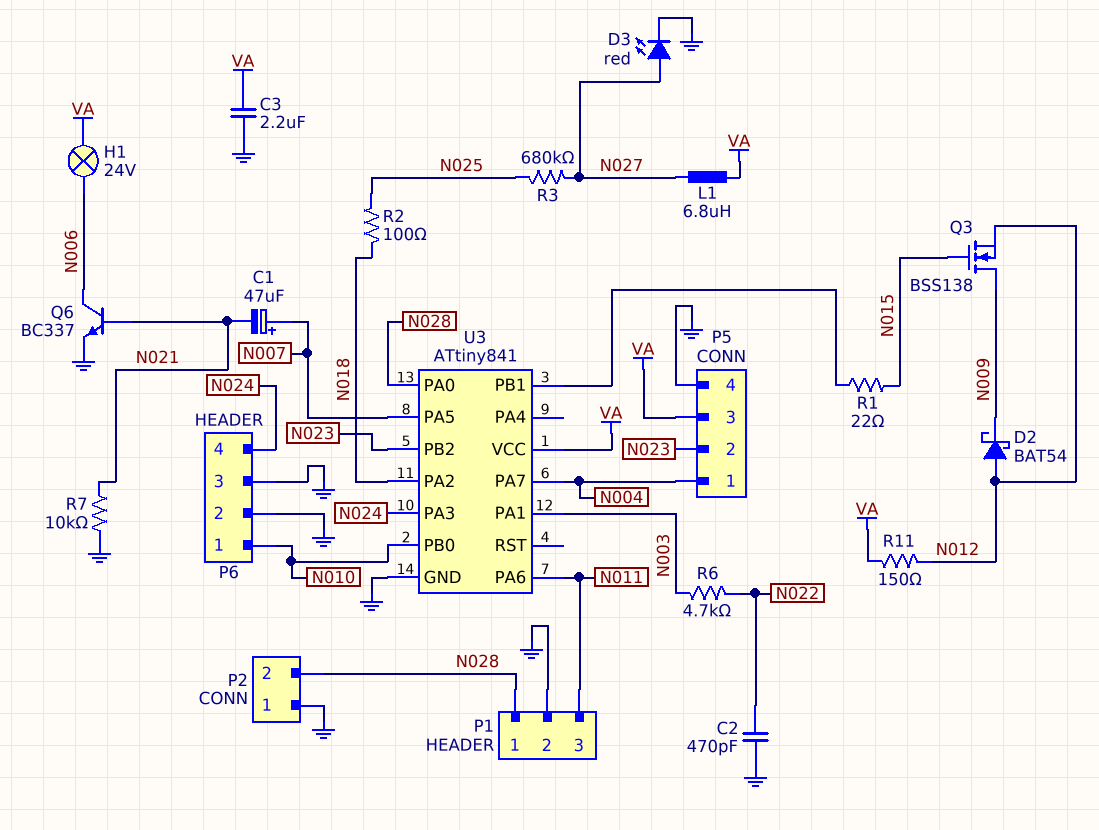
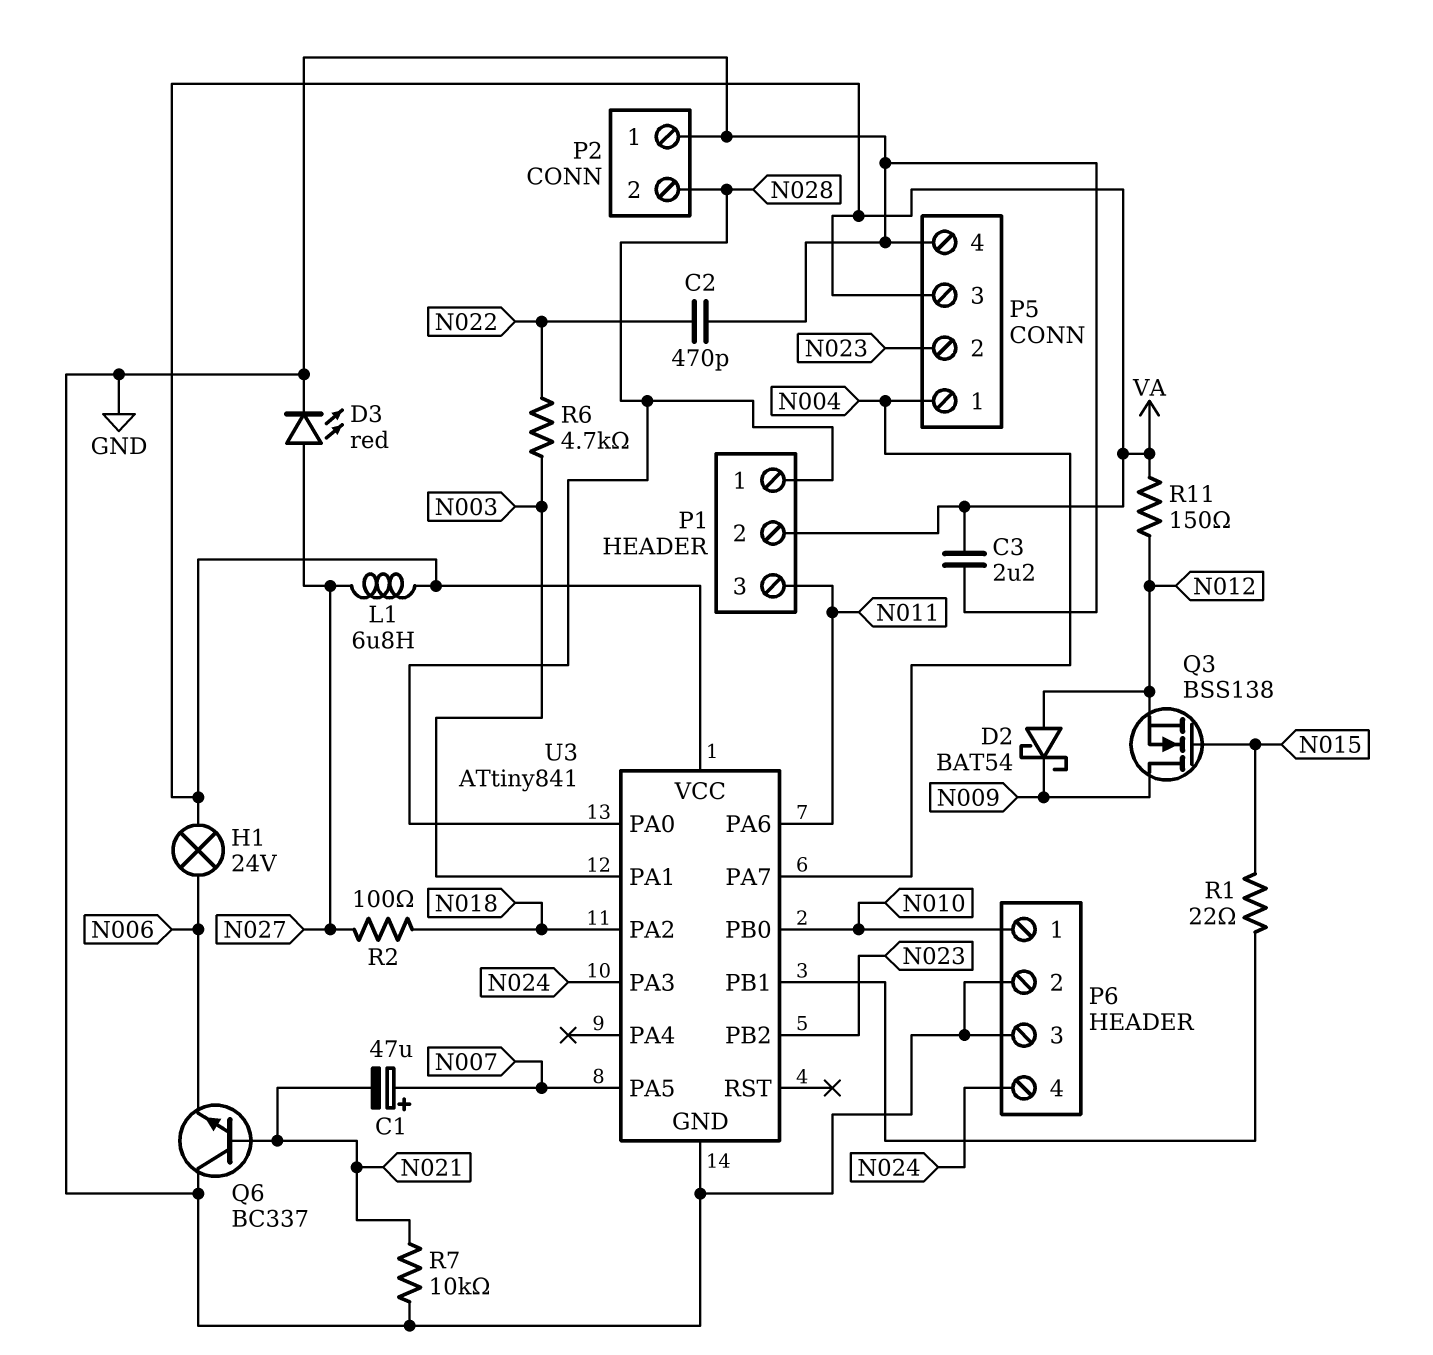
P1 pin 2: GND -> VA
Q6: NPN BC337 (B N021, C N006, E GND) -> NPN BC337 (B N021, C GND, E N006)
R2: 100 (N018, N025) -> 100 (N018, N027)
R3: 680k (N025, N027) -> none

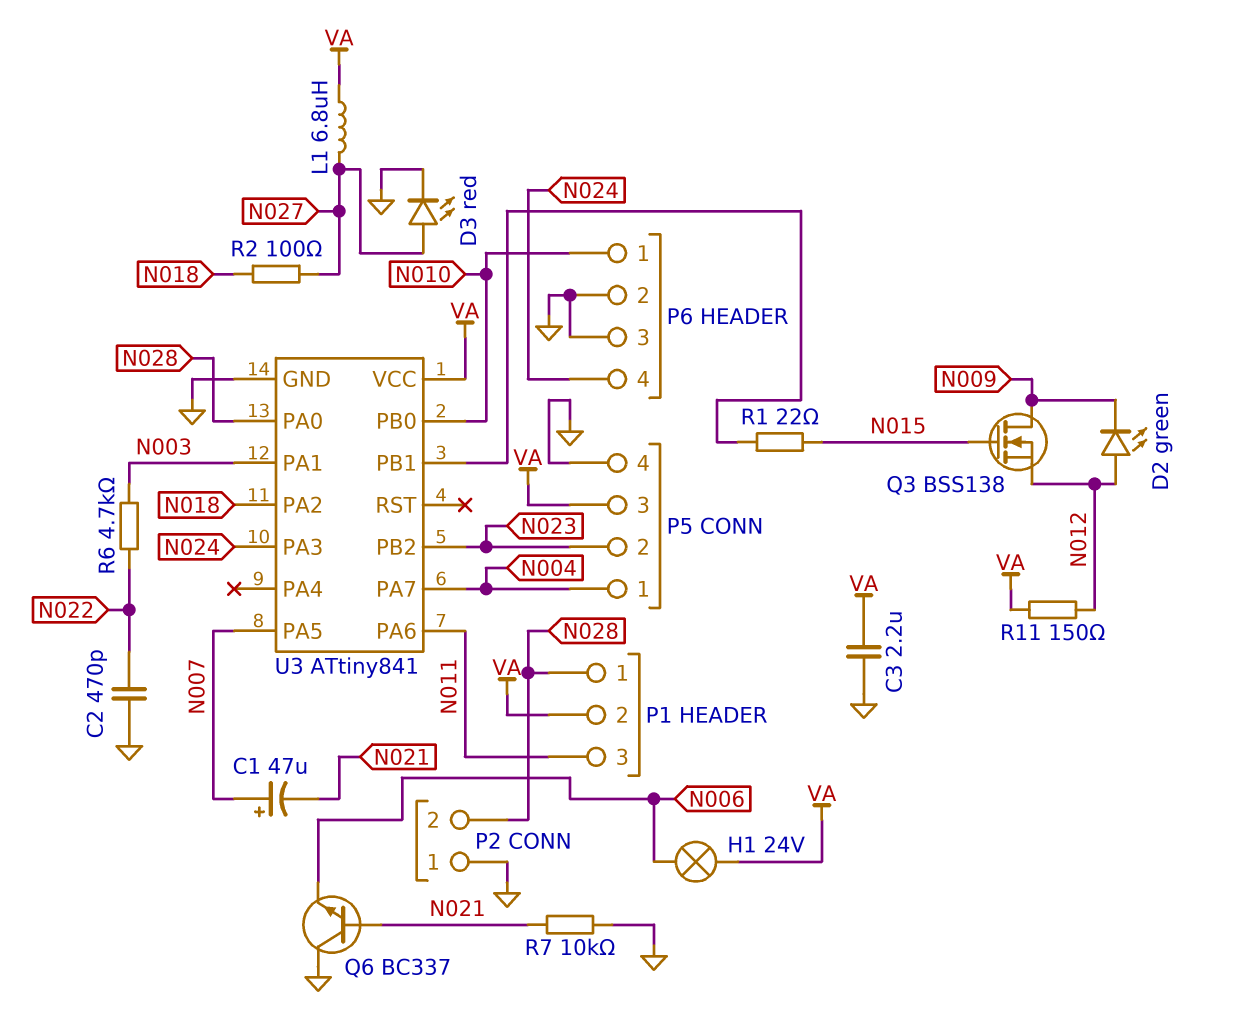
D2: schottky BAT54 (A N012, K N009) -> LED green (A N012, K N009)

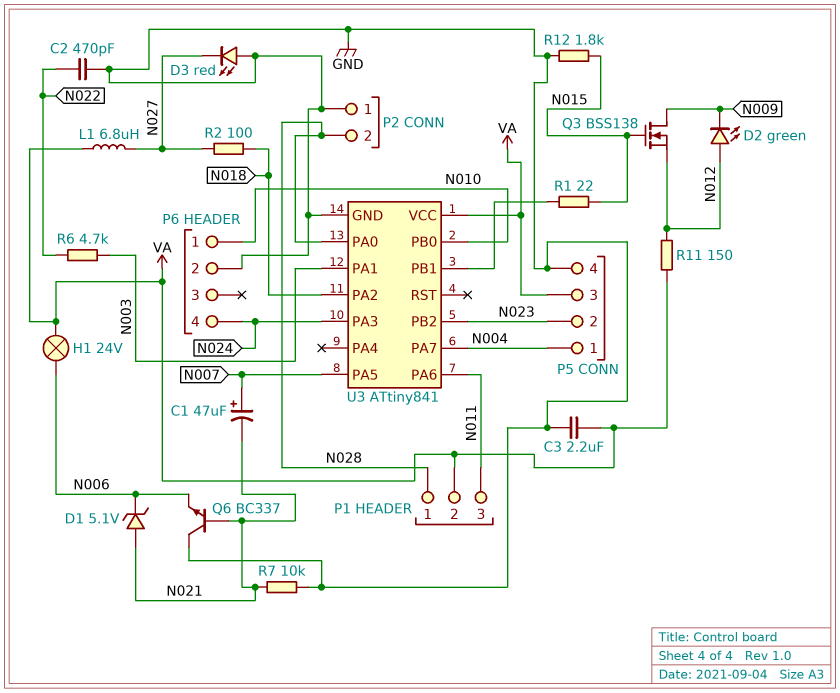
D1: none -> zener 5.1V (A N021, K N006)
D3: LED red (A N027, K GND) -> LED red (A GND, K N027)
P6 pin 3: GND -> none
R12: none -> 1.8k (GND, N015)

